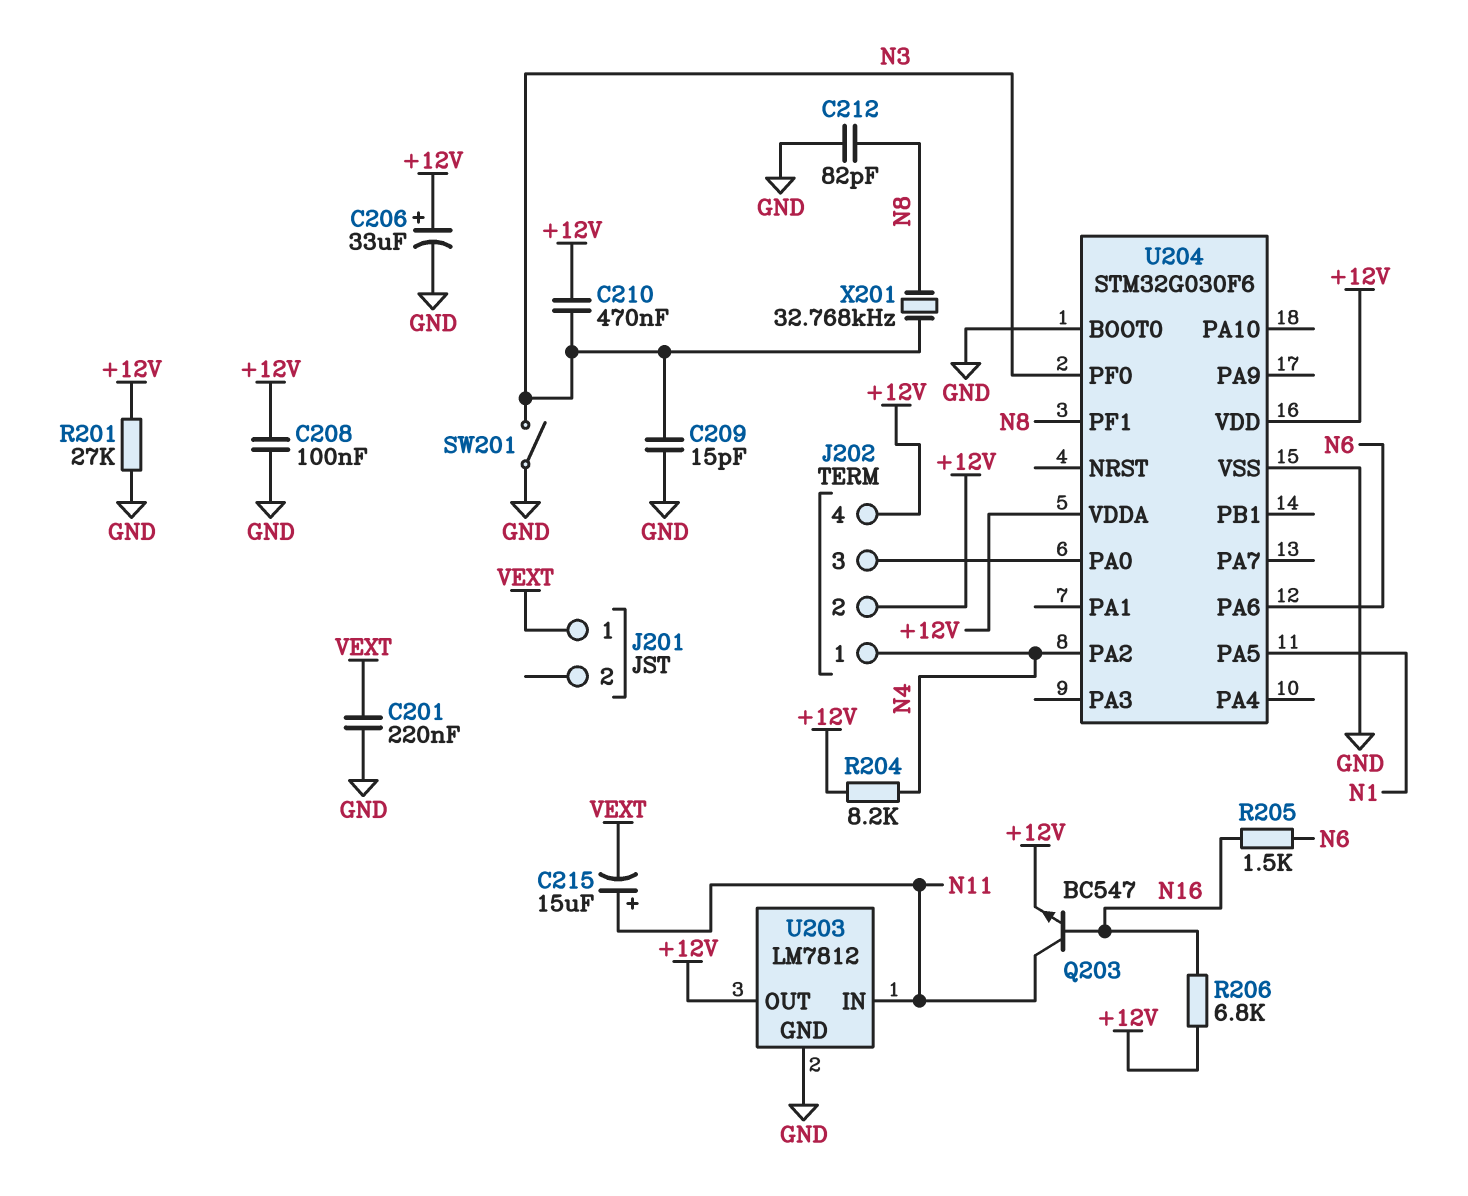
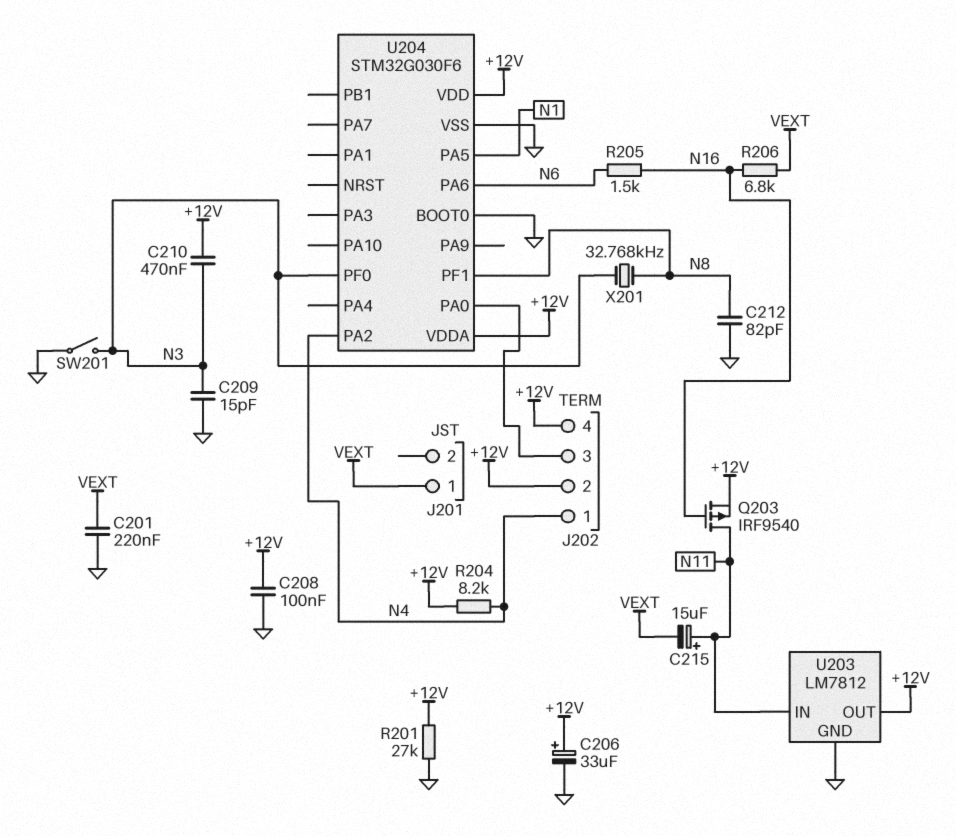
Q203: NPN BC547 (B N16, C N11, E +12V) -> PMOS IRF9540 (G N16, D N11, S +12V)
R206: 6.8k (+12V, N16) -> 6.8k (N16, VEXT)

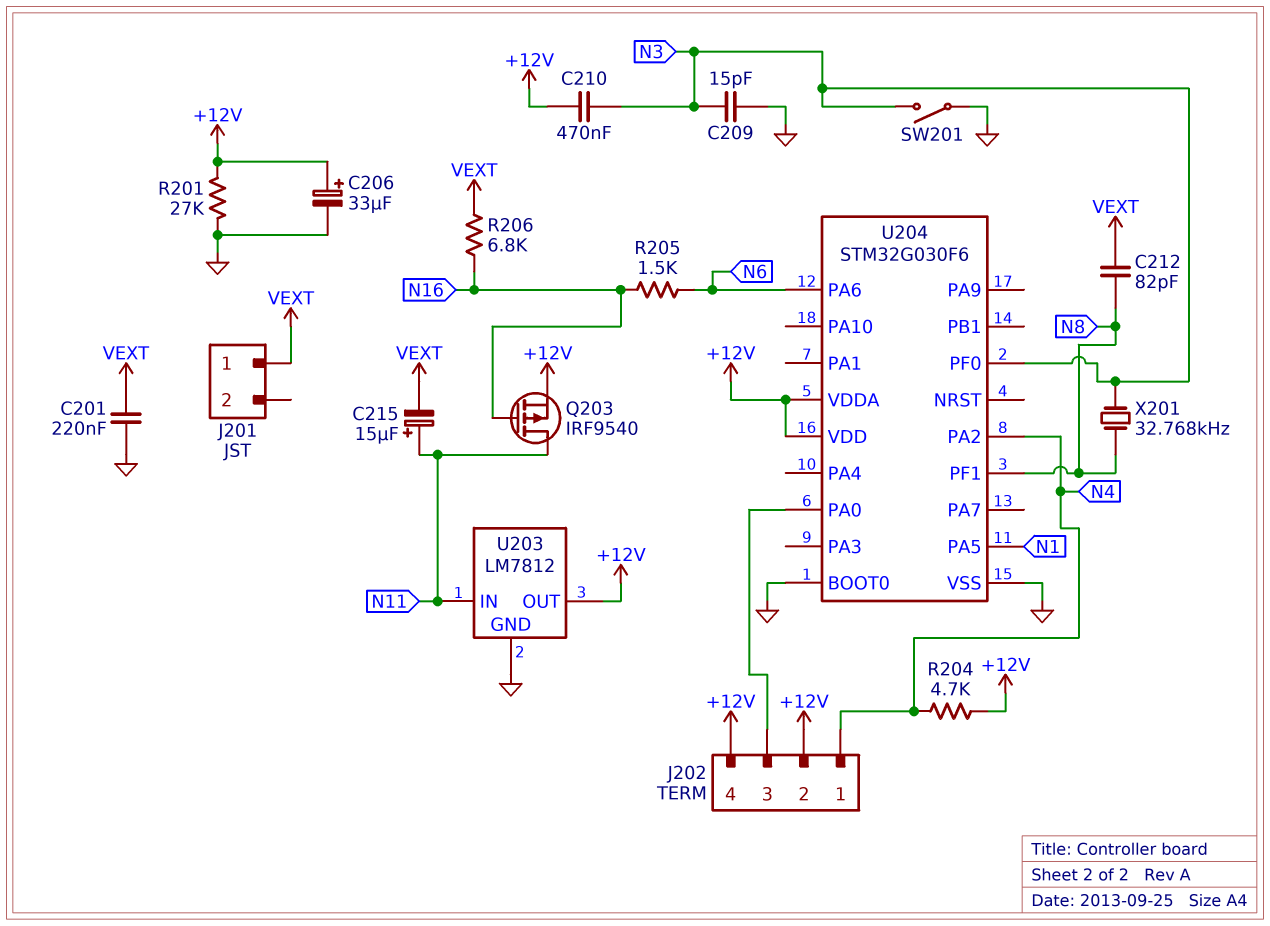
C208: 100nF (+12V, GND) -> none
C212: 82pF (GND, N8) -> 82pF (N8, VEXT)
R204: 8.2k (+12V, N4) -> 4.7k (+12V, N4)

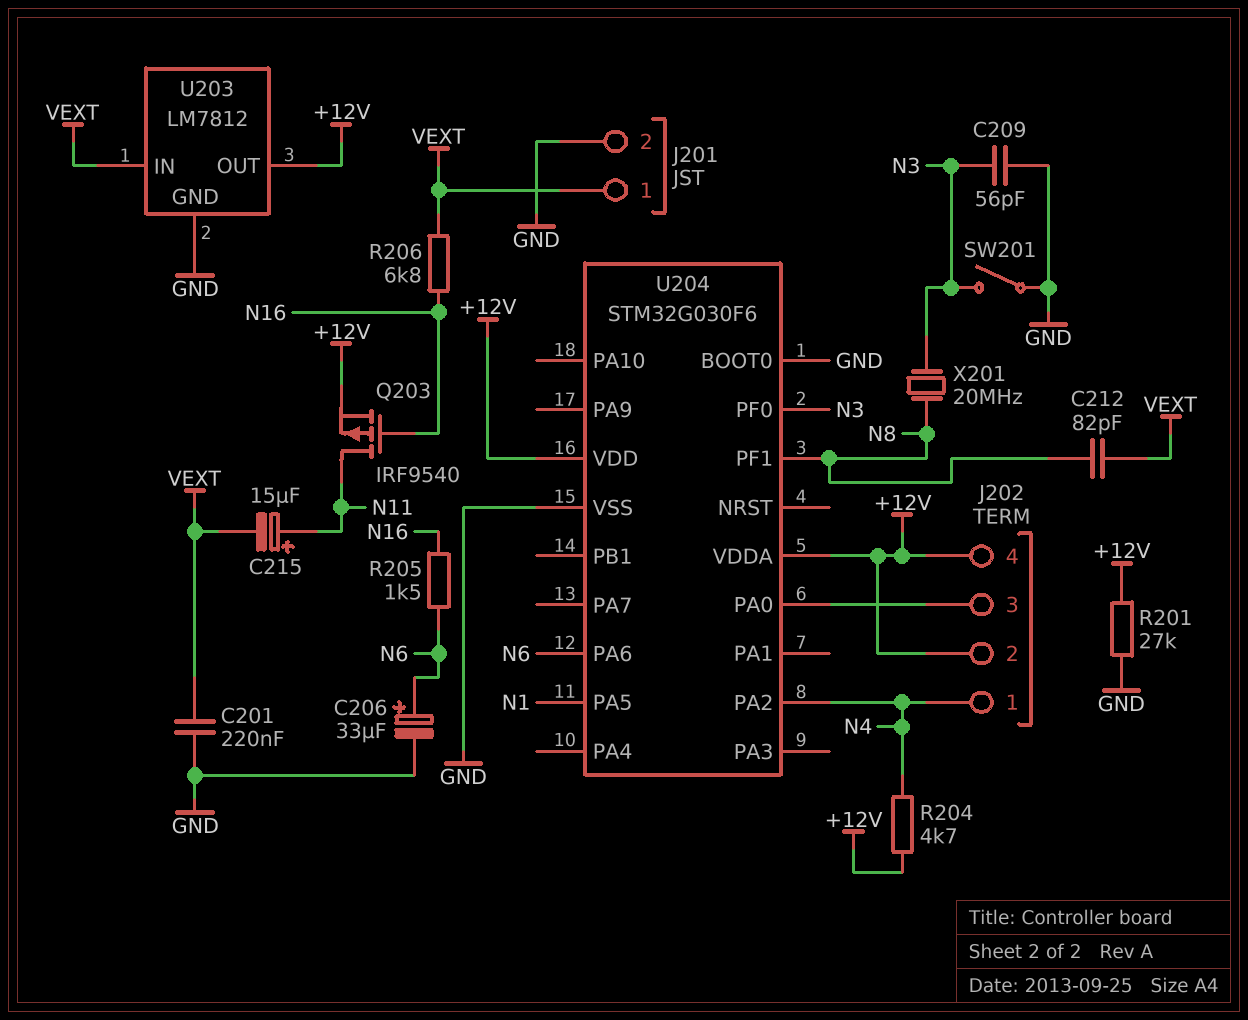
C206: 33uF (plus +12V, minus GND) -> 33uF (plus N6, minus GND)
C209: 15pF (GND, N3) -> 56pF (GND, N3)
C210: 470nF (+12V, N3) -> none
J201 pin 2: none -> GND
U203 pin IN: N11 -> VEXT
X201: 32.768kHz (N3, N8) -> 20MHz (N3, N8)

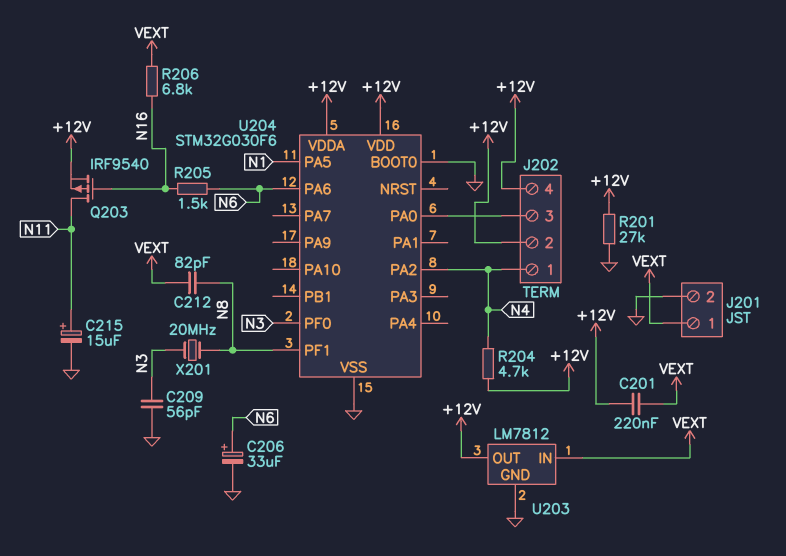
C201: 220nF (GND, VEXT) -> 220nF (+12V, VEXT)
C215: 15uF (plus N11, minus VEXT) -> 15uF (plus N11, minus GND)
SW201: switch (GND, N3) -> none

